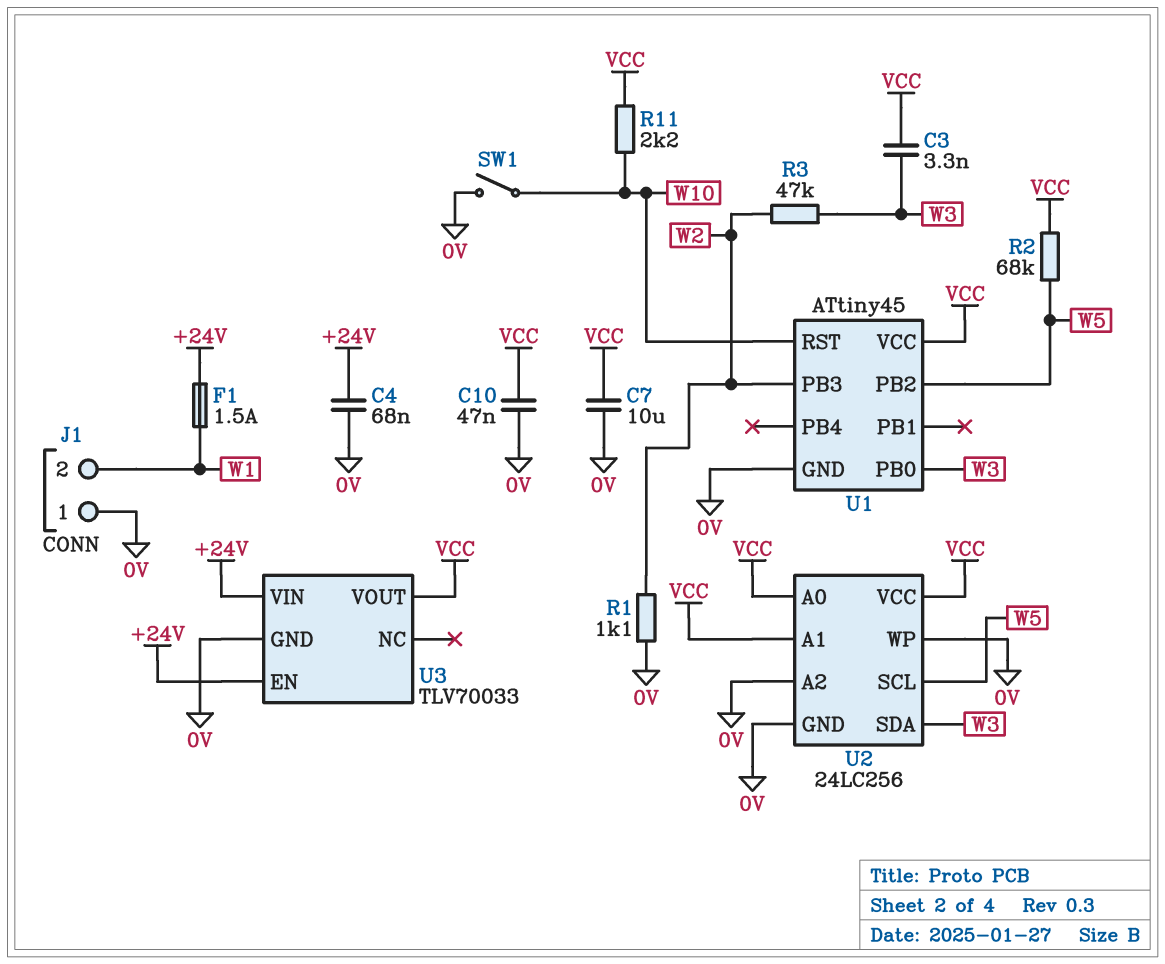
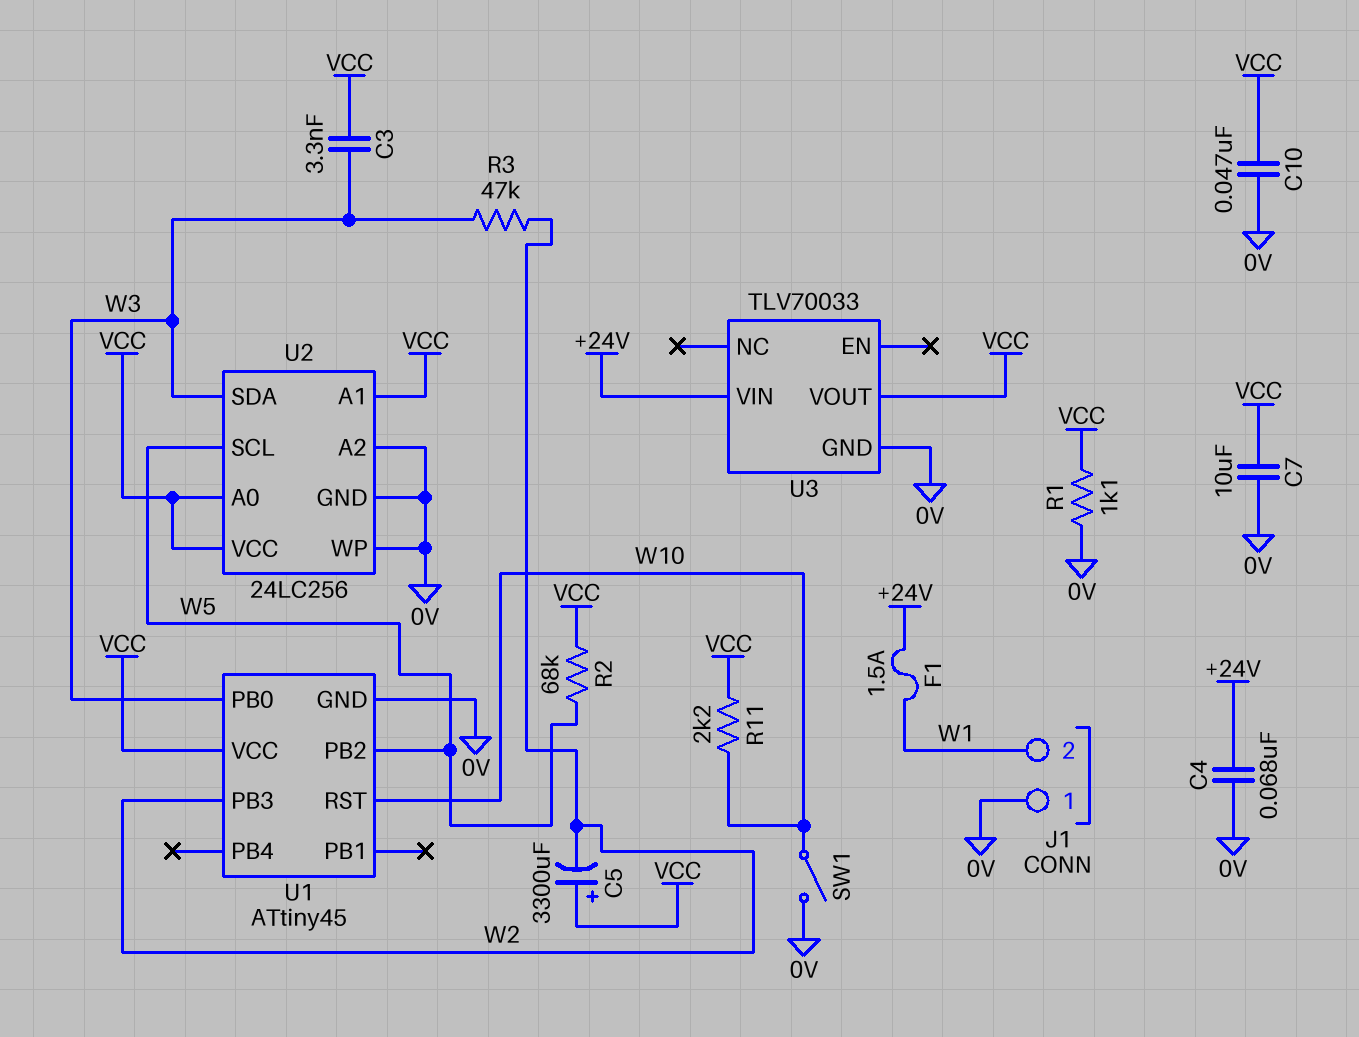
C5: none -> 3300uF (plus VCC, minus W2)
R1: 1.1k (0V, W2) -> 1.1k (0V, VCC)
U3 pin EN: +24V -> none

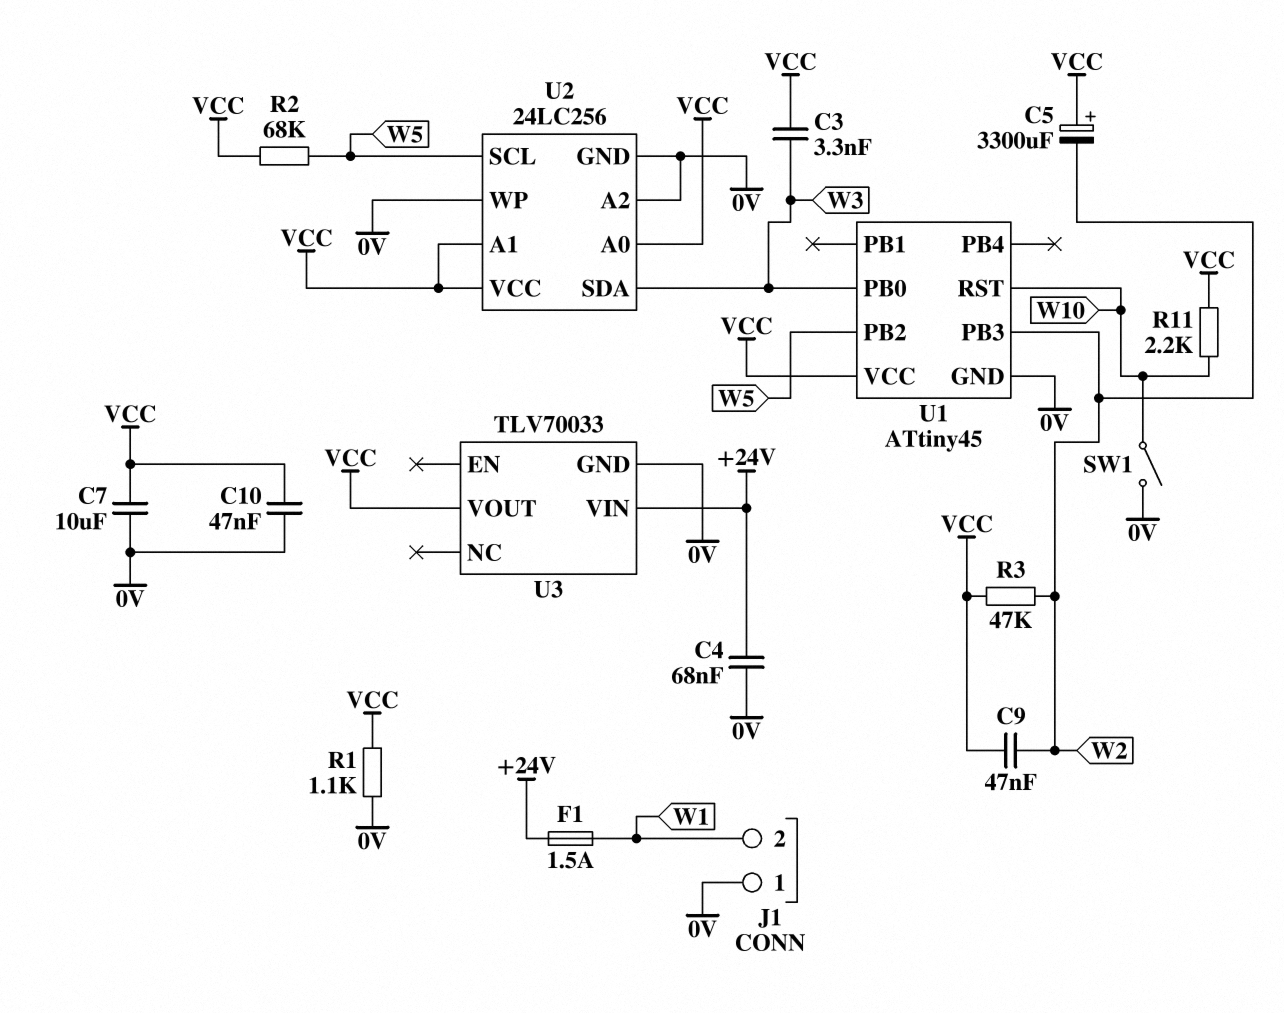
C9: none -> 47nF (VCC, W2)
R3: 47k (W2, W3) -> 47k (VCC, W2)

